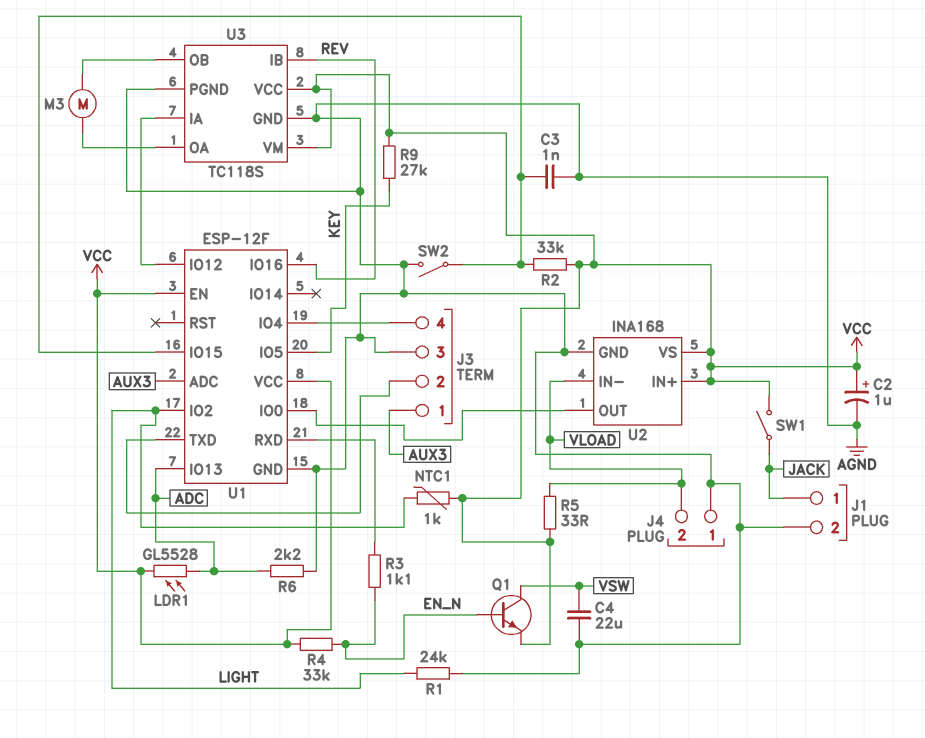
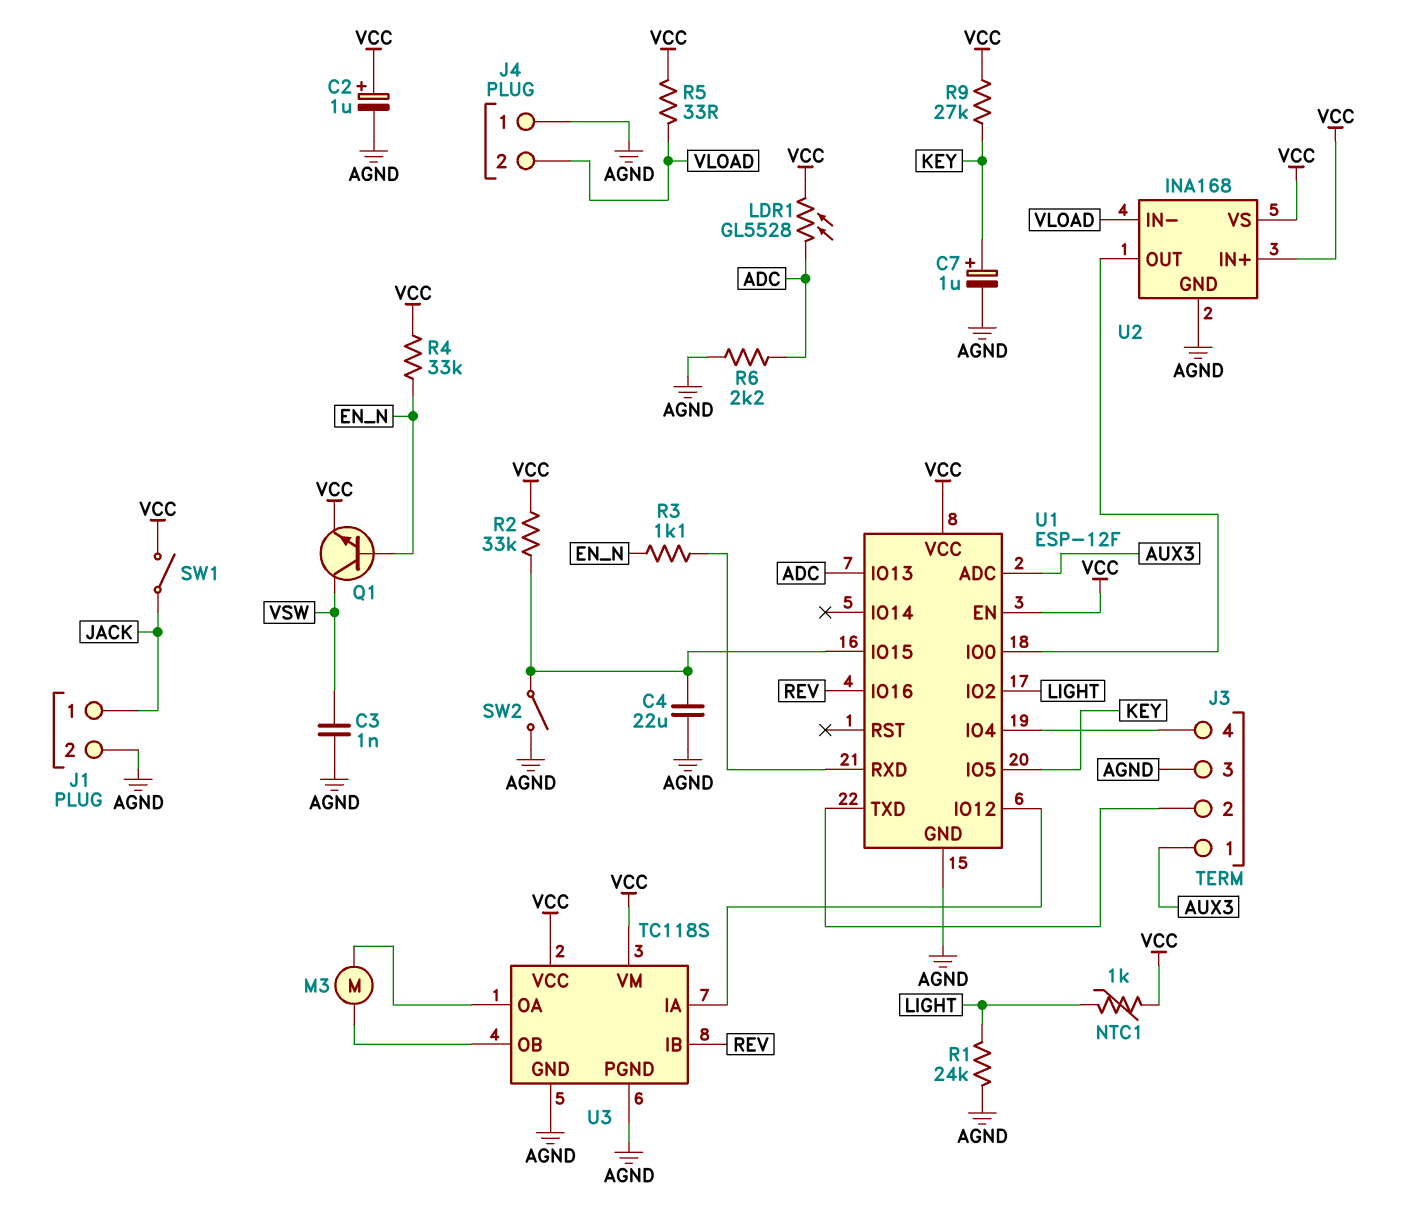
C3: 1nF (AGND, U1/IO15) -> 1nF (AGND, VSW)
C4: 22uF (AGND, VSW) -> 22uF (AGND, U1/IO15)
C7: none -> 1uF (plus KEY, minus AGND)

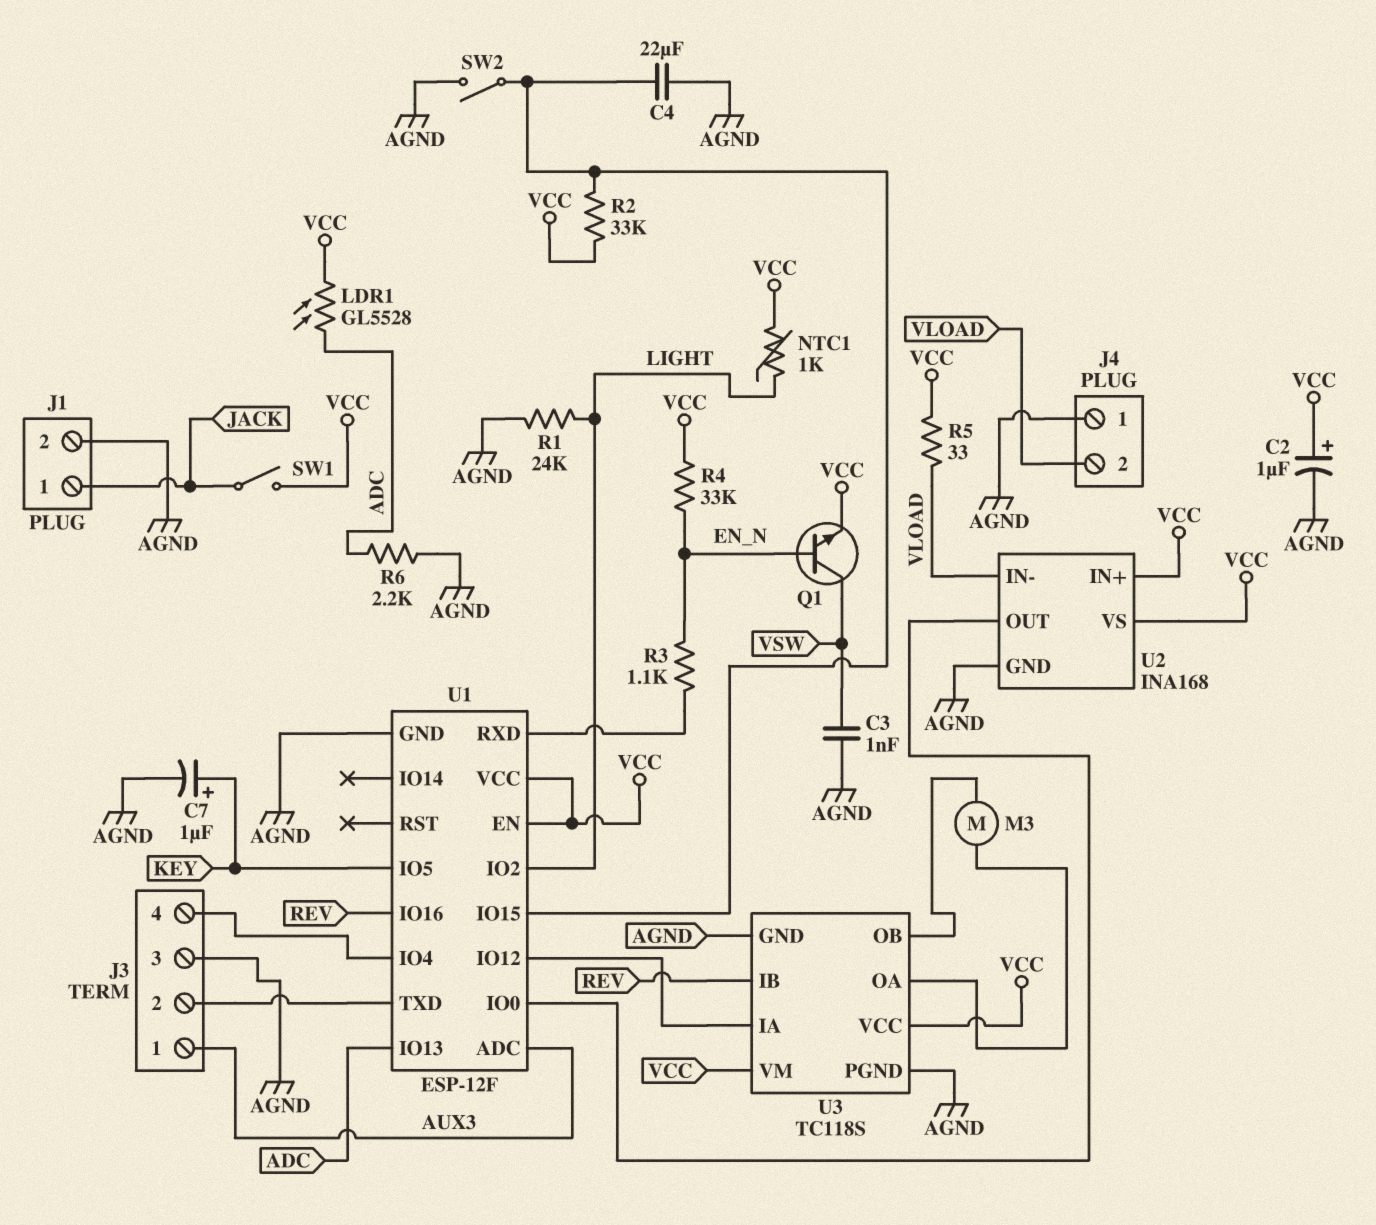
R9: 27k (KEY, VCC) -> none

